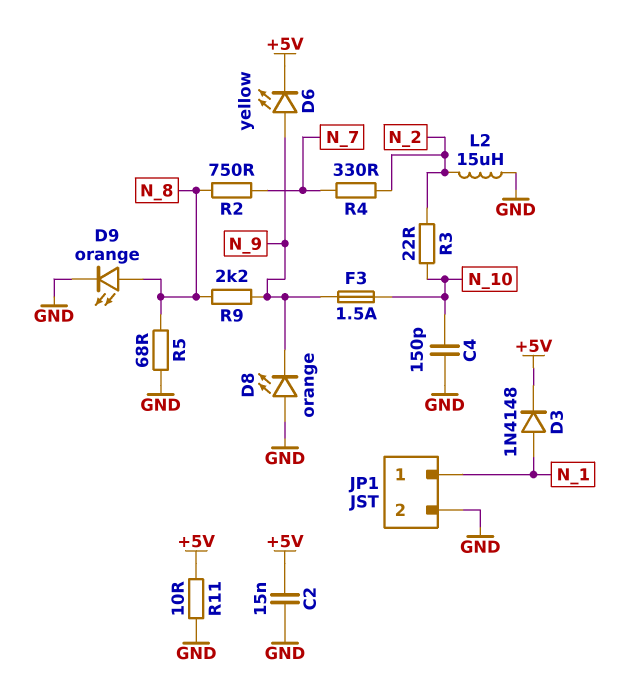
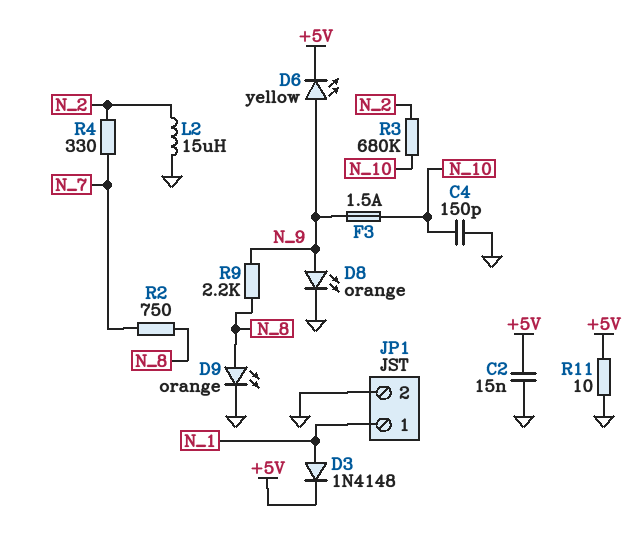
D8: LED orange (A GND, K N_9) -> LED orange (A N_9, K GND)
R3: 22 (N_2, N_10) -> 680k (N_2, N_10)
R5: 68 (GND, N_8) -> none

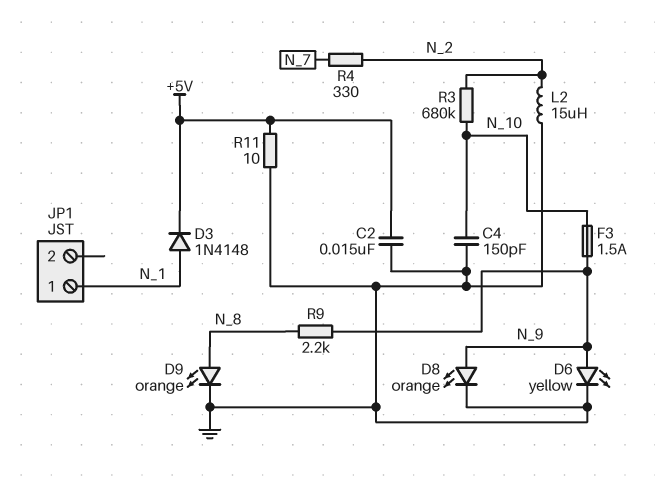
D6: LED yellow (A N_9, K +5V) -> LED yellow (A N_9, K GND)
JP1 pin 2: GND -> none
R2: 750 (N_7, N_8) -> none

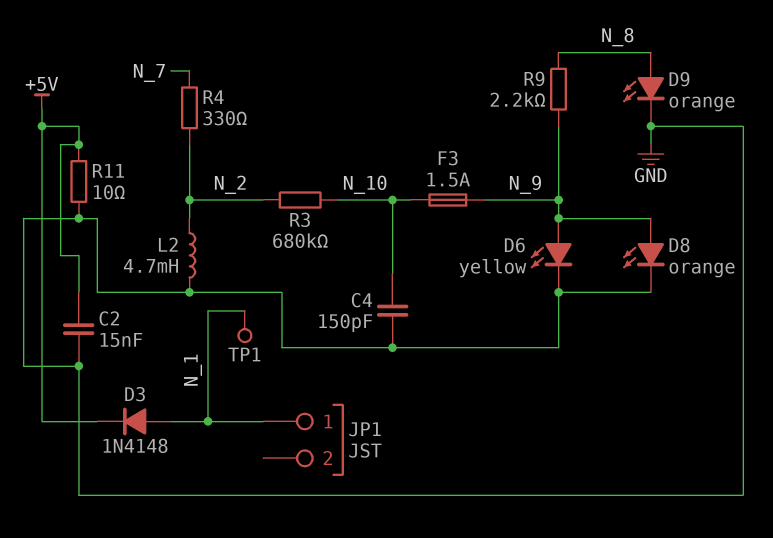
L2: 15uH (GND, N_2) -> 4.7mH (GND, N_2)
TP1: none -> test point (N_1)

